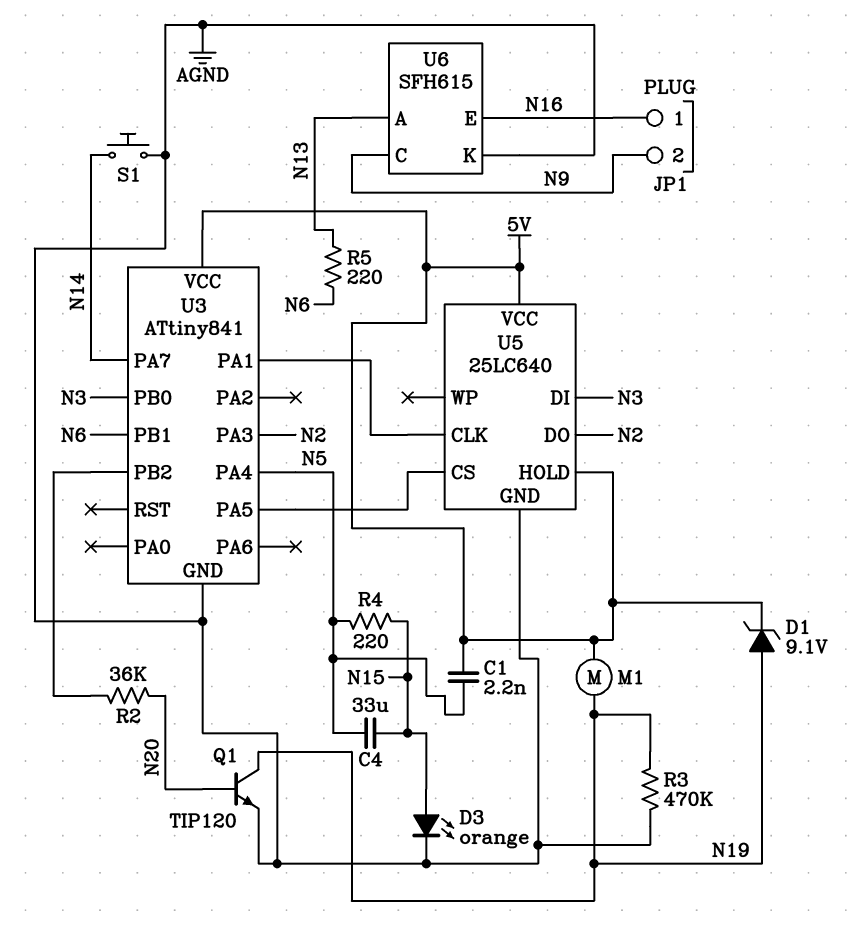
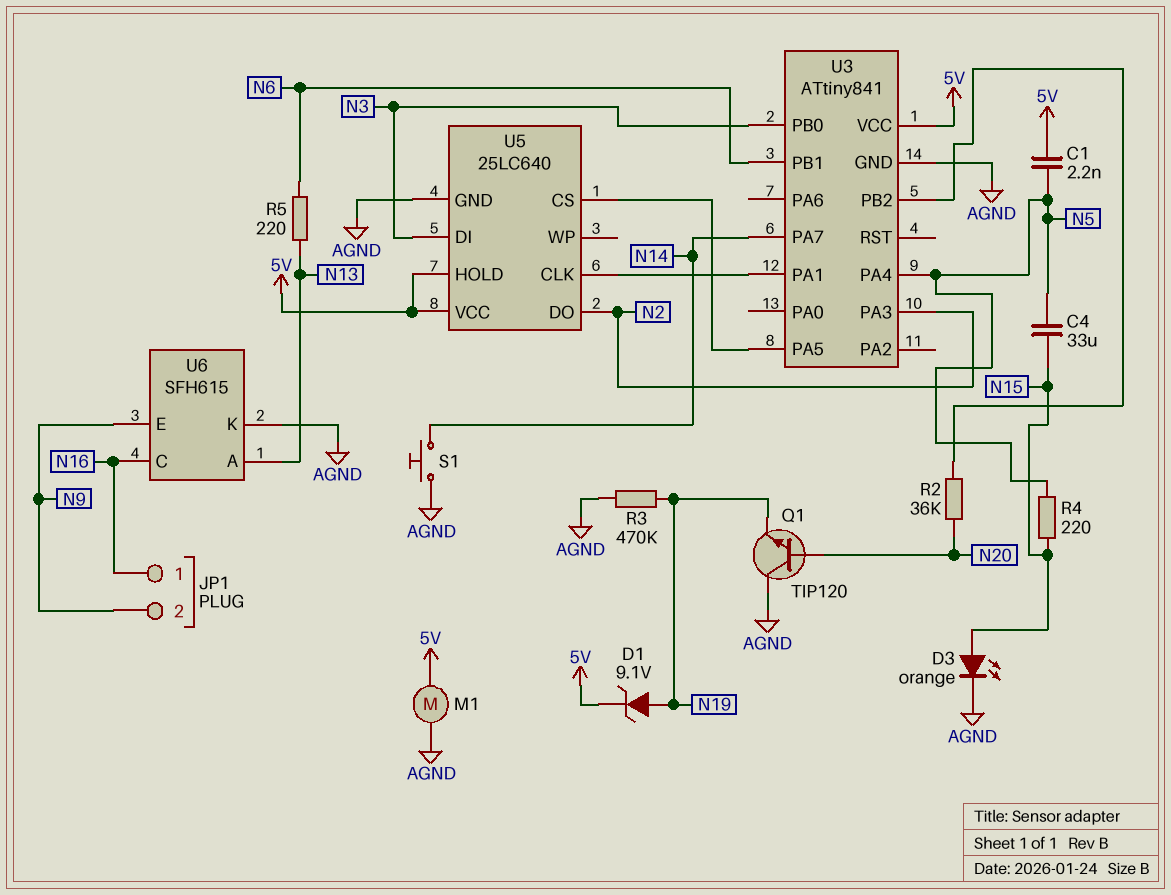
M1: motor (5V, N19) -> motor (5V, AGND)
Q1: NPN TIP120 (B N20, C N19, E AGND) -> NPN TIP120 (B N20, C AGND, E N19)
U6 pin C: N9 -> N16
U6 pin E: N16 -> N9

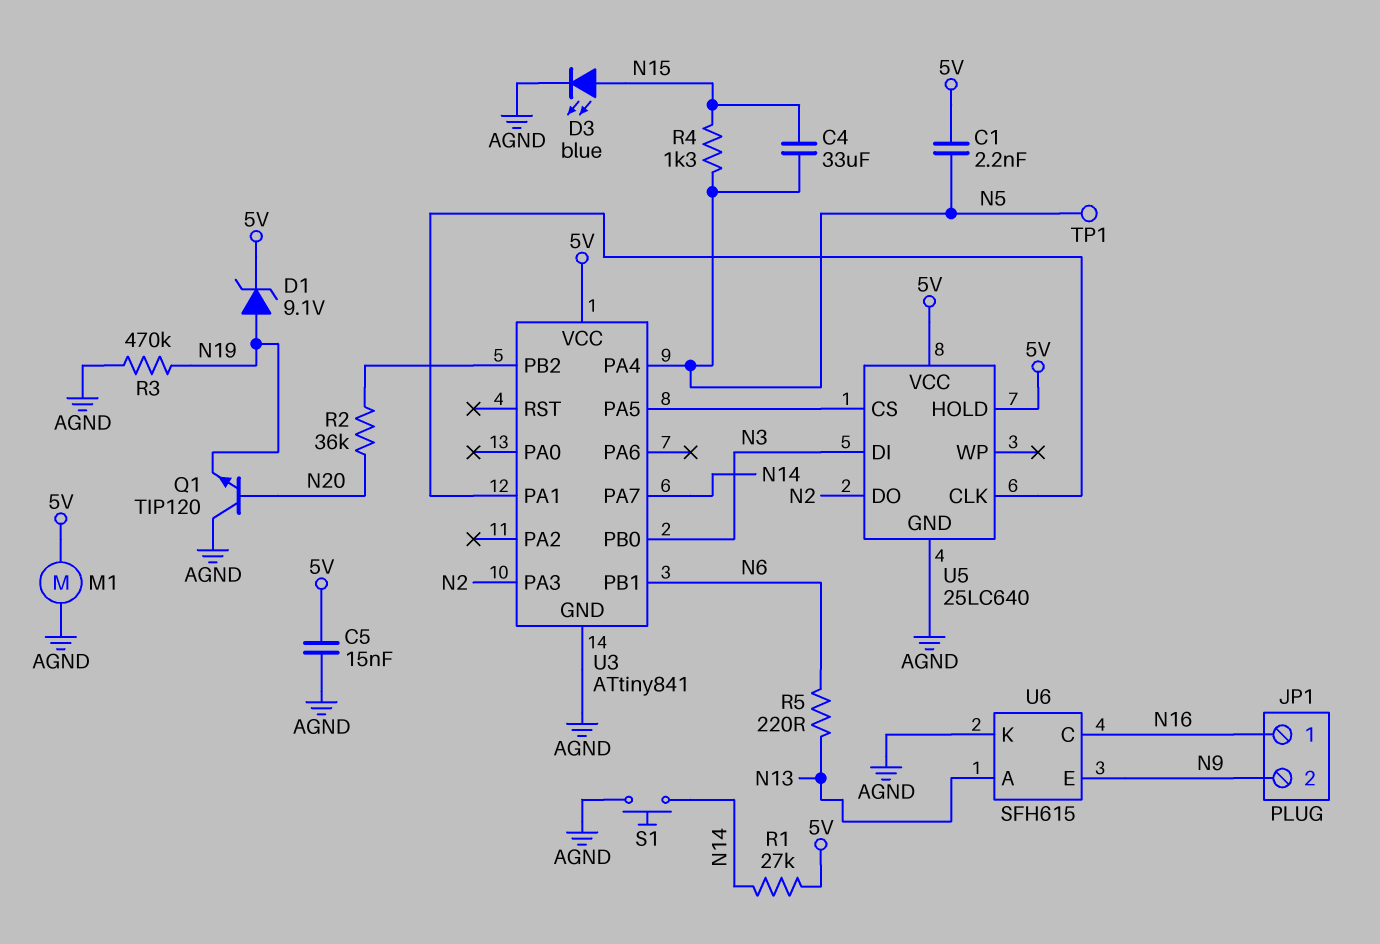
C5: none -> 15nF (5V, AGND)
D3: LED orange (A N15, K AGND) -> LED blue (A N15, K AGND)
R1: none -> 27k (5V, N14)
R4: 220 (N5, N15) -> 1.3k (N5, N15)
TP1: none -> test point (N5)

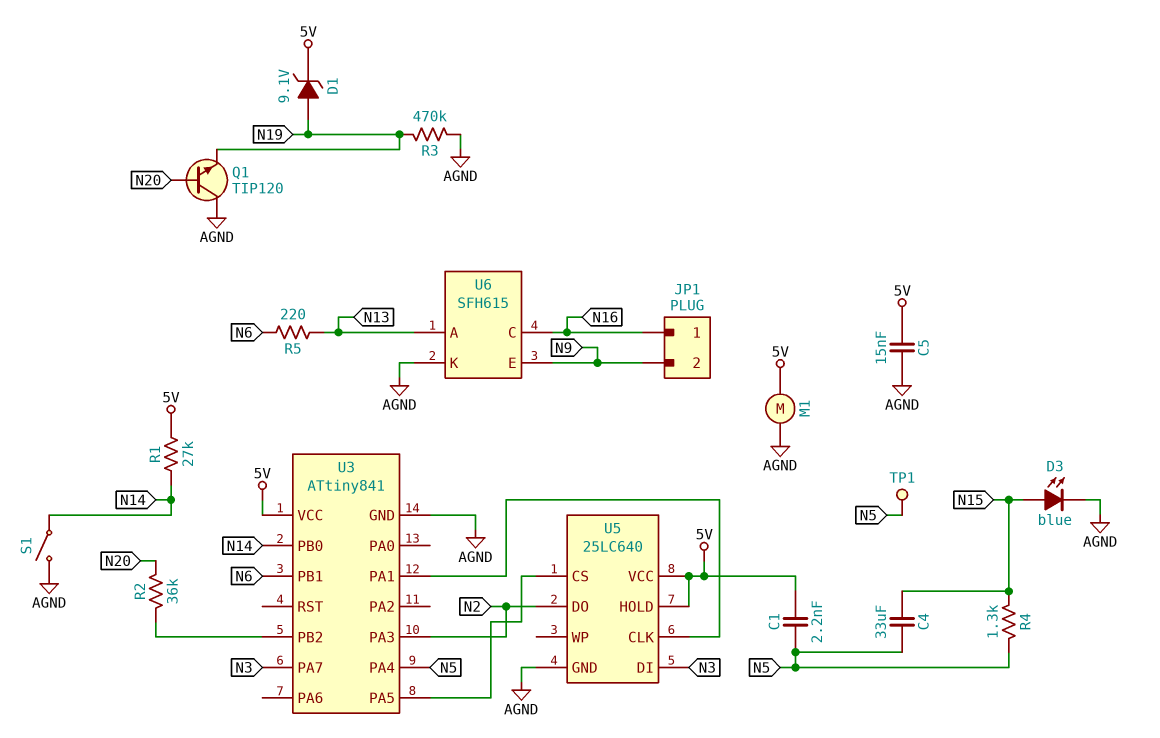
S1: button (AGND, N14) -> switch (AGND, N14)
U3 pin PA7: N14 -> N3
U3 pin PB0: N3 -> N14

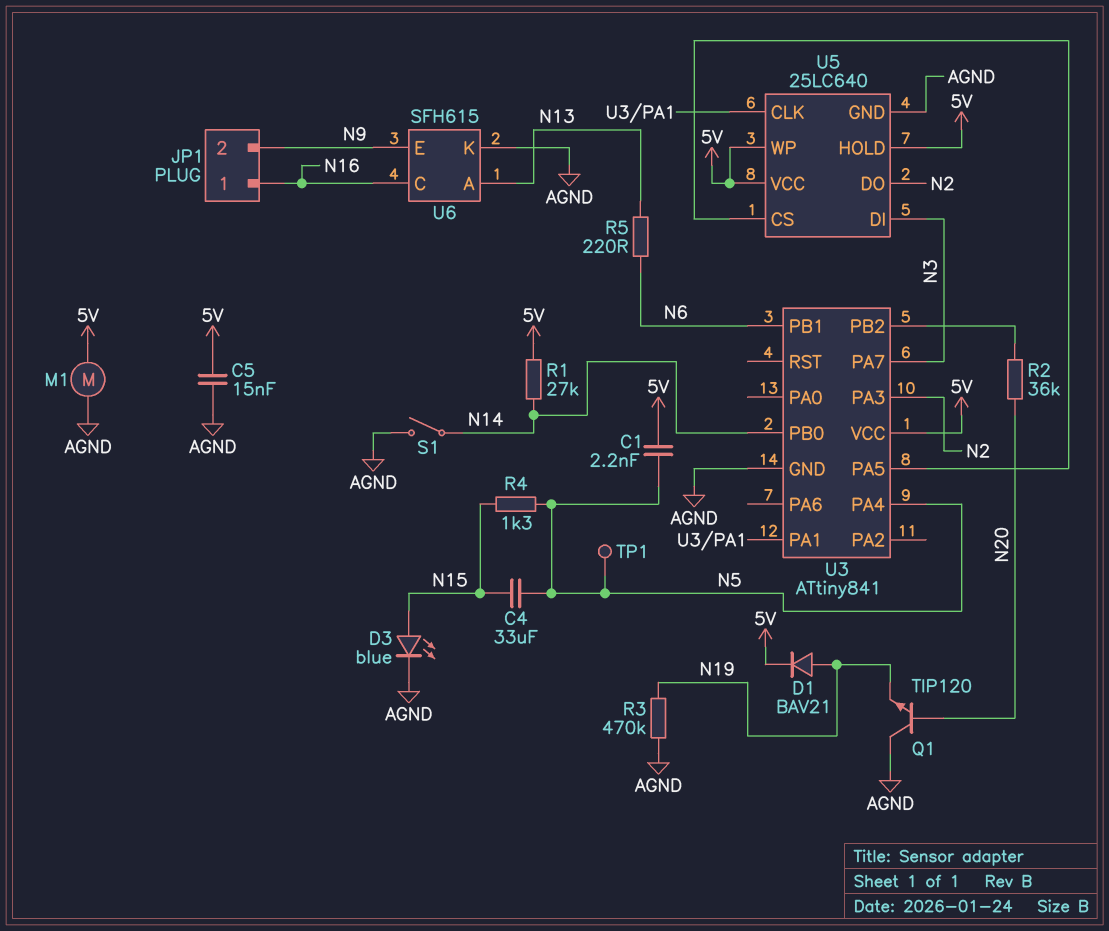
D1: zener 9.1V (A N19, K 5V) -> diode BAV21 (A N19, K 5V)
U5 pin WP: none -> 5V

